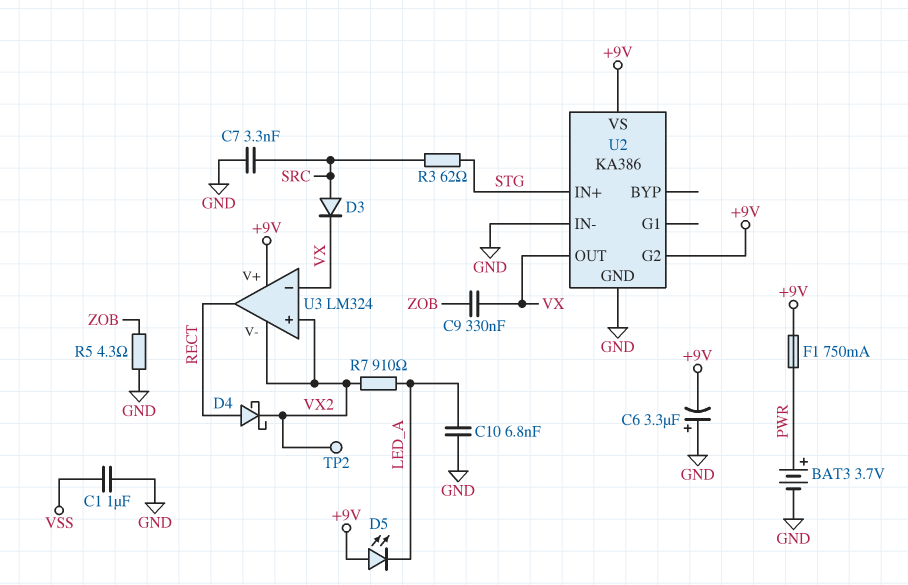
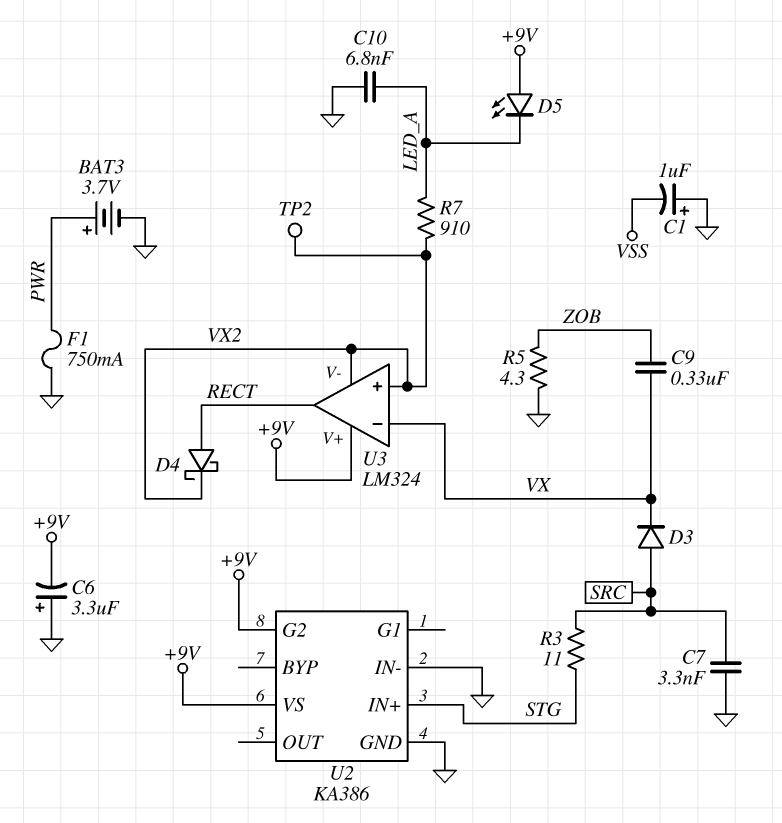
C1: 1uF (GND, VSS) -> 1uF (plus GND, minus VSS)
F1: 750mA (+9V, PWR) -> 750mA (GND, PWR)
R3: 62 (SRC, STG) -> 11 (SRC, STG)
U2 pin OUT: VX -> none

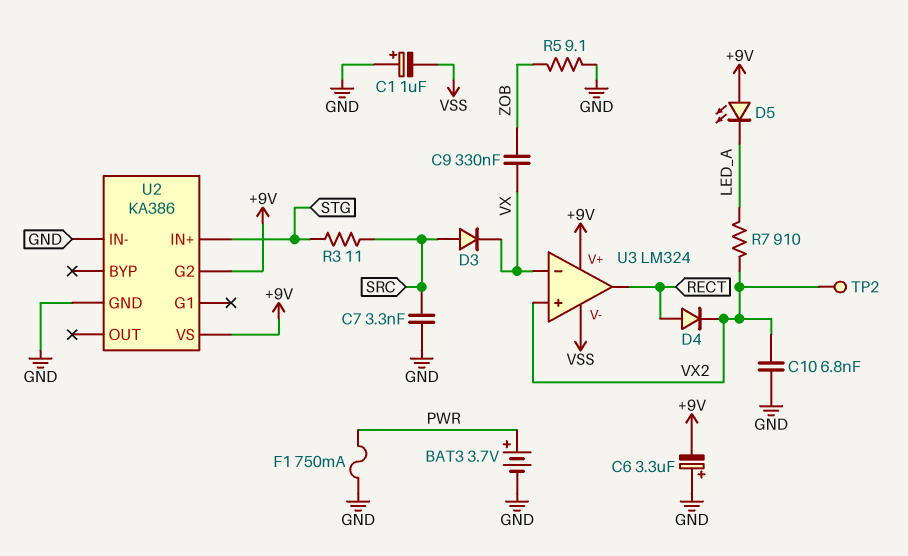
C10: 6.8nF (GND, LED_A) -> 6.8nF (GND, VX2)
D4: schottky (A RECT, K VX2) -> diode (A RECT, K VX2)
R5: 4.3 (GND, ZOB) -> 9.1 (GND, ZOB)
U3 pin V-: VX2 -> VSS

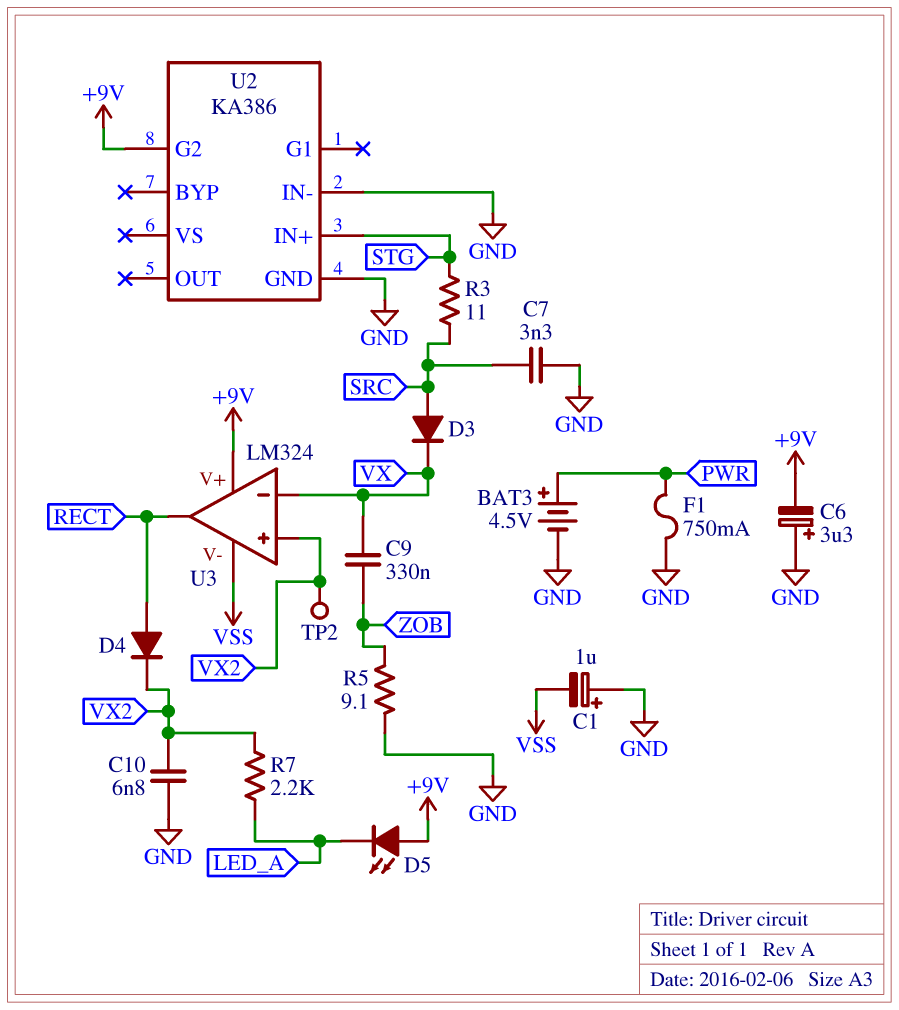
BAT3: 3.7V (plus PWR, minus GND) -> 4.5V (plus PWR, minus GND)
R7: 910 (LED_A, VX2) -> 2.2k (LED_A, VX2)
U2 pin VS: +9V -> none

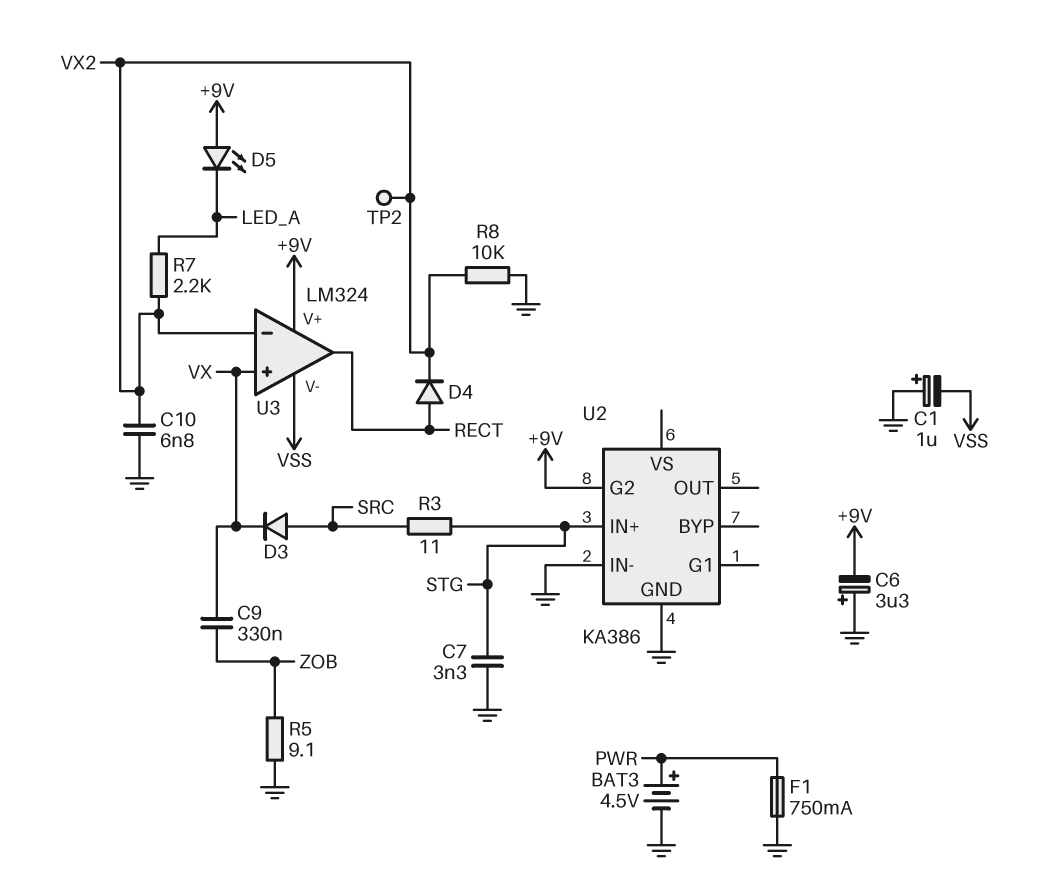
C7: 3.3nF (GND, SRC) -> 3.3nF (GND, STG)
R8: none -> 10k (GND, VX2)
U3 pin in+: VX2 -> VX
U3 pin in-: VX -> VX2

